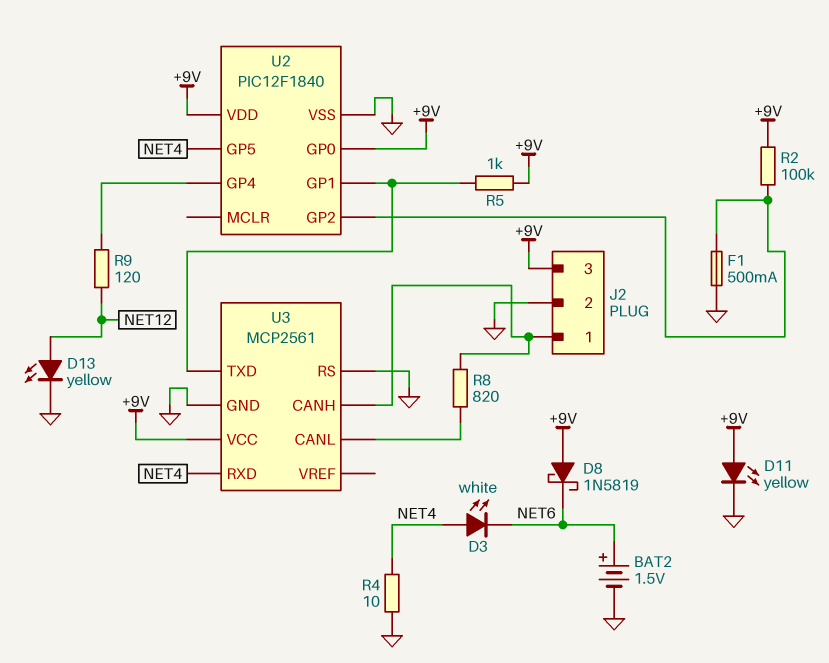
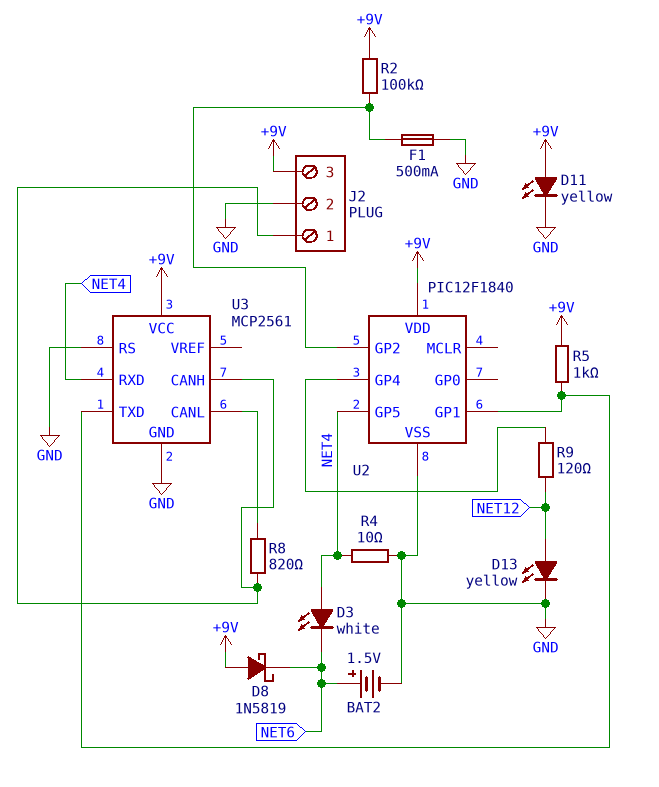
U2 pin GP0: +9V -> none

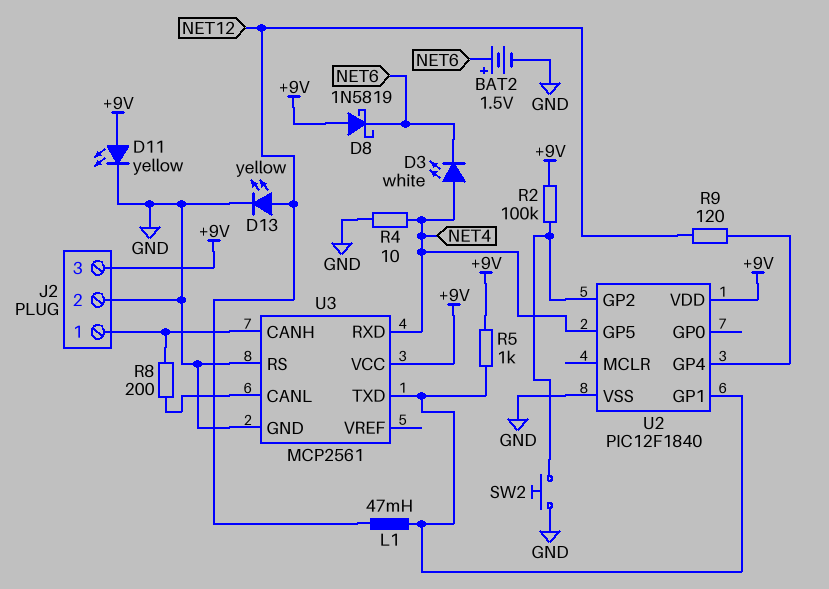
F1: 500mA (GND, U2/GP2) -> none
L1: none -> 47mH (NET12, U2/GP1)
R8: 820 (J2/1, U3/CANL) -> 200 (J2/1, U3/CANL)
SW2: none -> button (GND, U2/GP2)

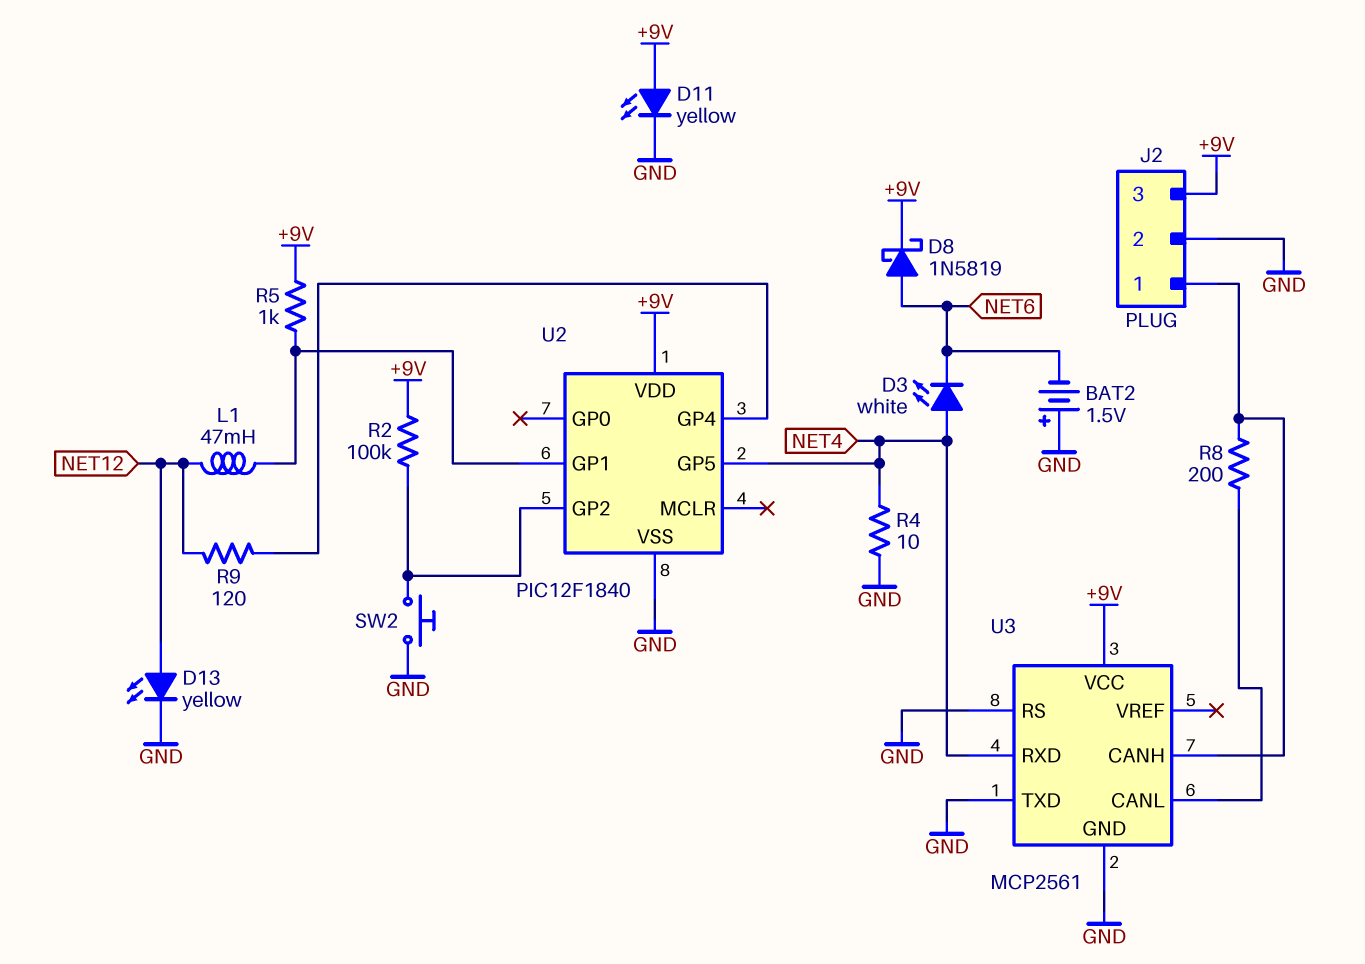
BAT2: 1.5V (plus NET6, minus GND) -> 1.5V (plus GND, minus NET6)
D8: schottky 1N5819 (A +9V, K NET6) -> schottky 1N5819 (A NET6, K +9V)
U3 pin TXD: U2/GP1 -> GND

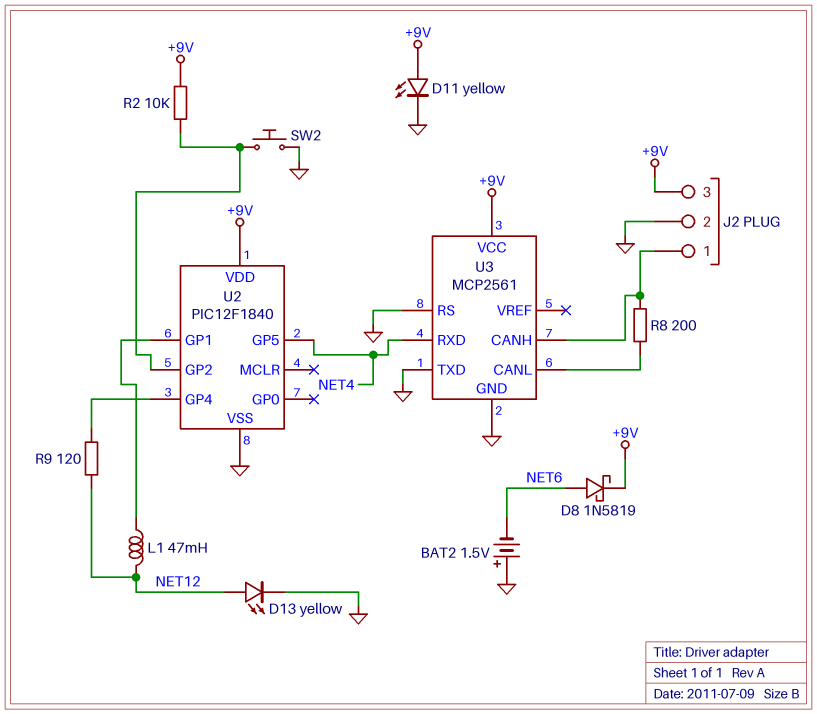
D3: LED white (A NET4, K NET6) -> none
R2: 100k (+9V, U2/GP2) -> 10k (+9V, U2/GP2)
R4: 10 (GND, NET4) -> none
R5: 1k (+9V, U2/GP1) -> none

